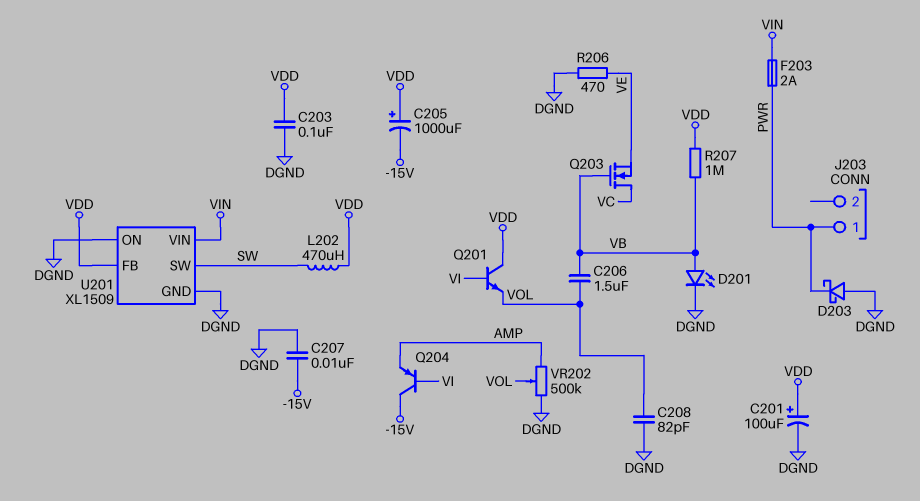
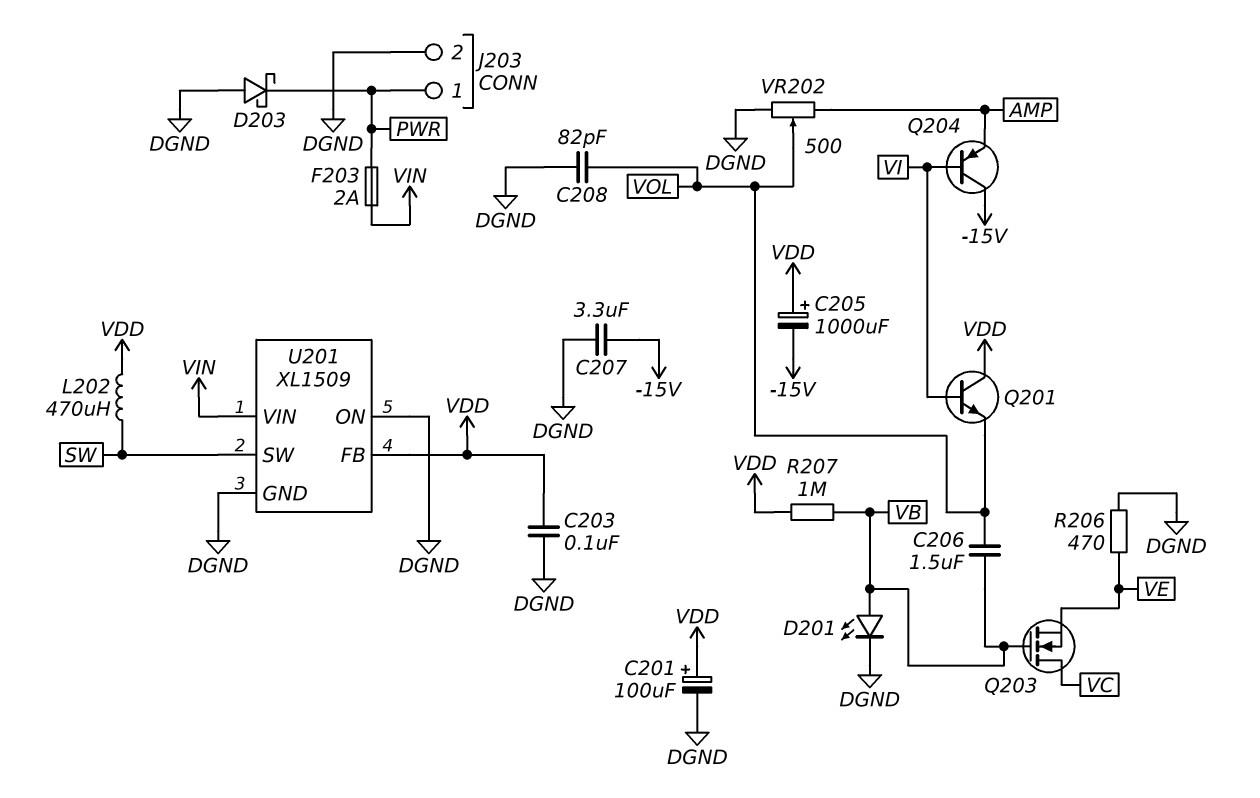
C207: 10nF (-15V, DGND) -> 3.3uF (-15V, DGND)
J203 pin 2: none -> DGND
VR202: 500k (AMP, DGND, wiper VOL) -> 500 (AMP, DGND, wiper VOL)

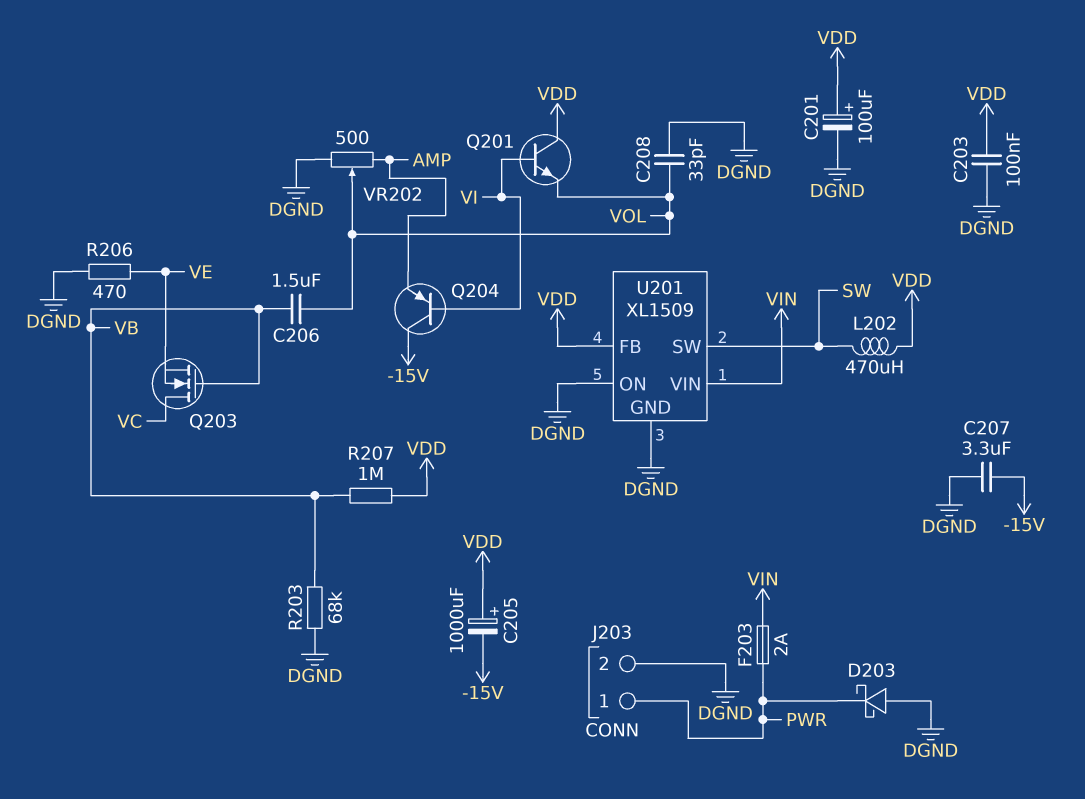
C208: 82pF (DGND, VOL) -> 33pF (DGND, VOL)
D201: LED (A VB, K DGND) -> none
R203: none -> 68k (DGND, VB)

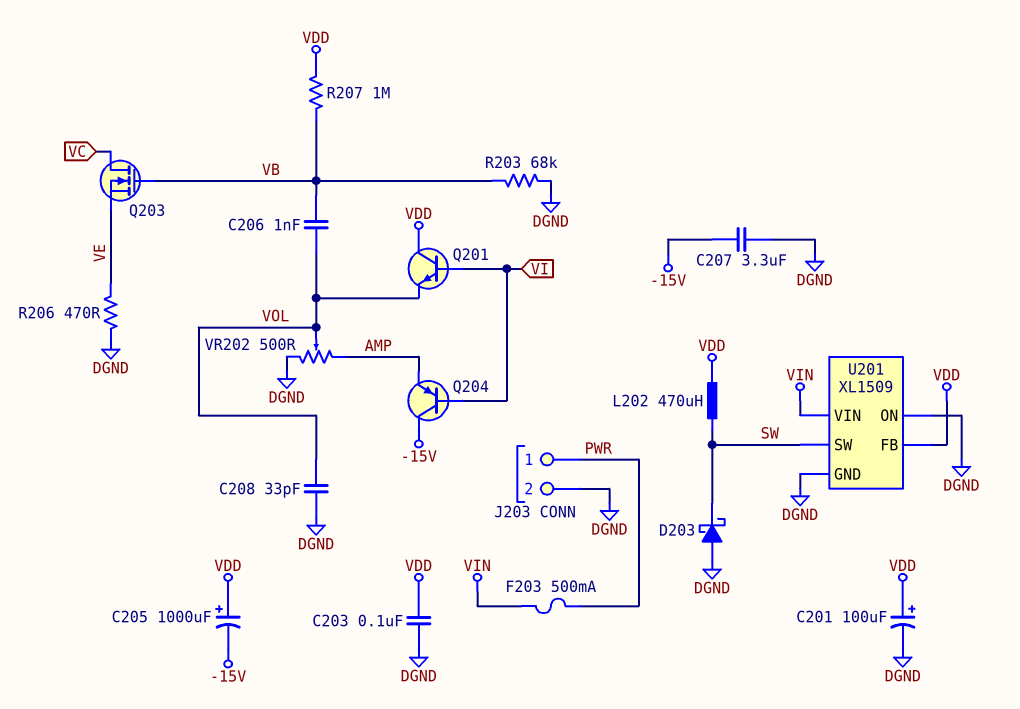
C206: 1.5uF (VB, VOL) -> 1nF (VB, VOL)
D203: schottky (A DGND, K PWR) -> schottky (A DGND, K SW)
F203: 2A (PWR, VIN) -> 500mA (PWR, VIN)

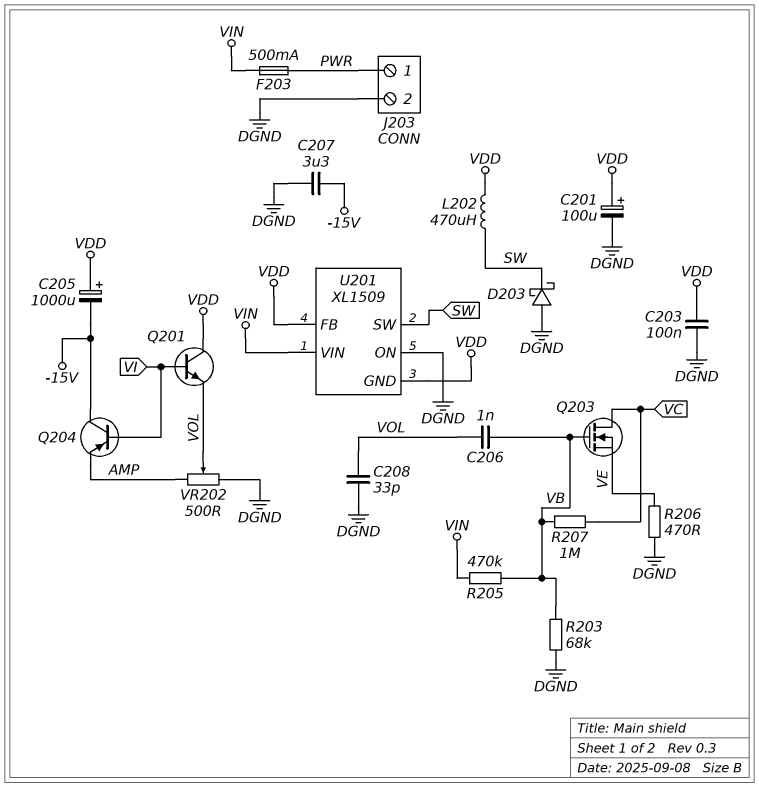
R205: none -> 470k (VB, VIN)
R207: 1M (VB, VDD) -> 1M (VB, VC)
U201 pin GND: DGND -> VDD

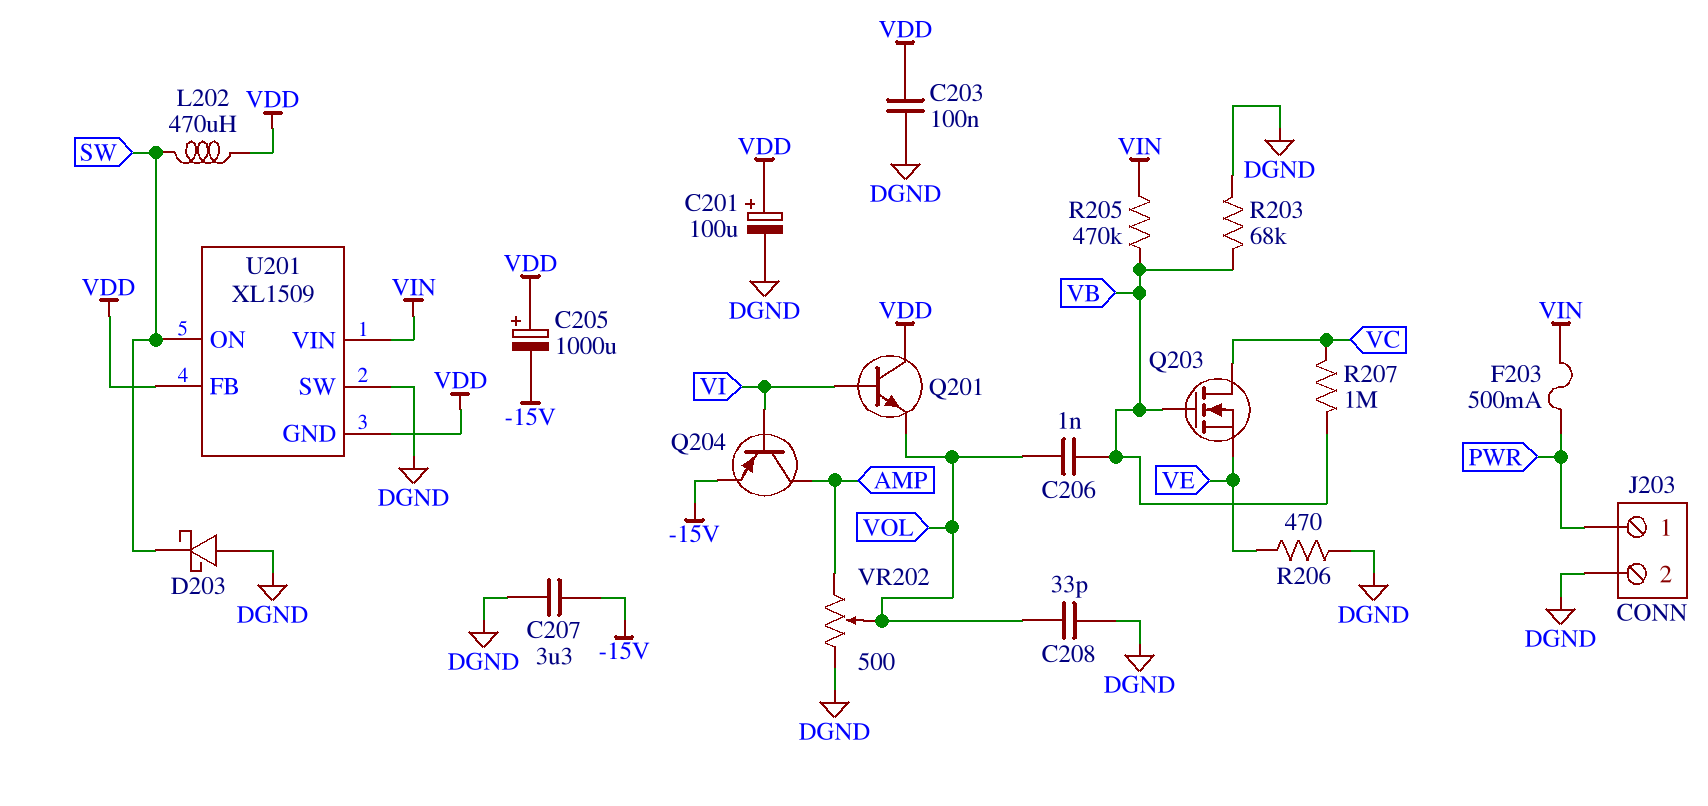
Q204: PNP (B VI, C -15V, E AMP) -> PNP (B VI, C AMP, E -15V)
U201 pin ON: DGND -> SW
U201 pin SW: SW -> DGND

